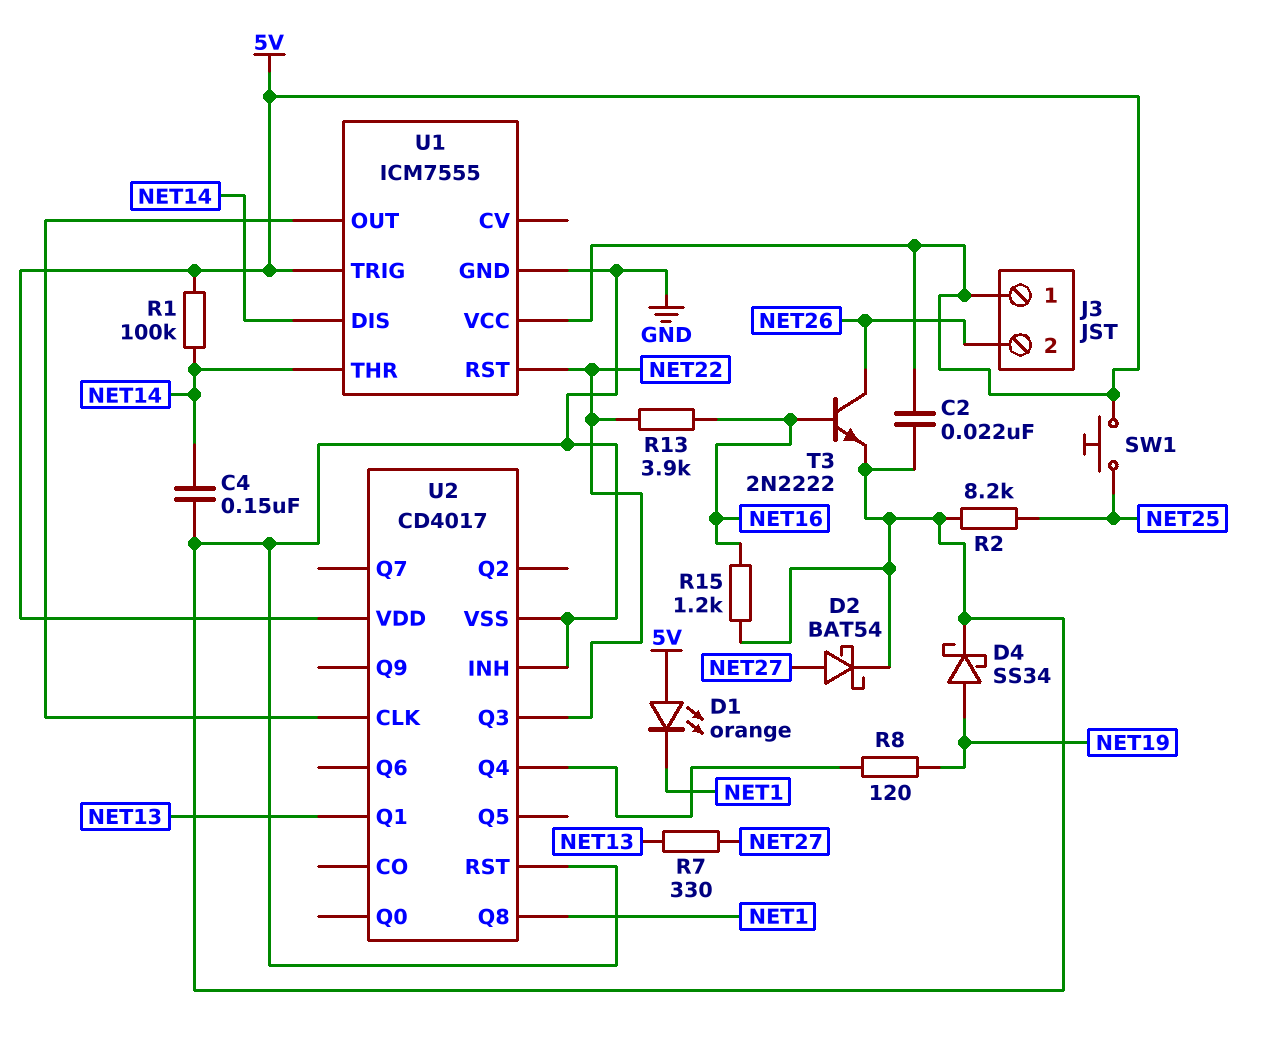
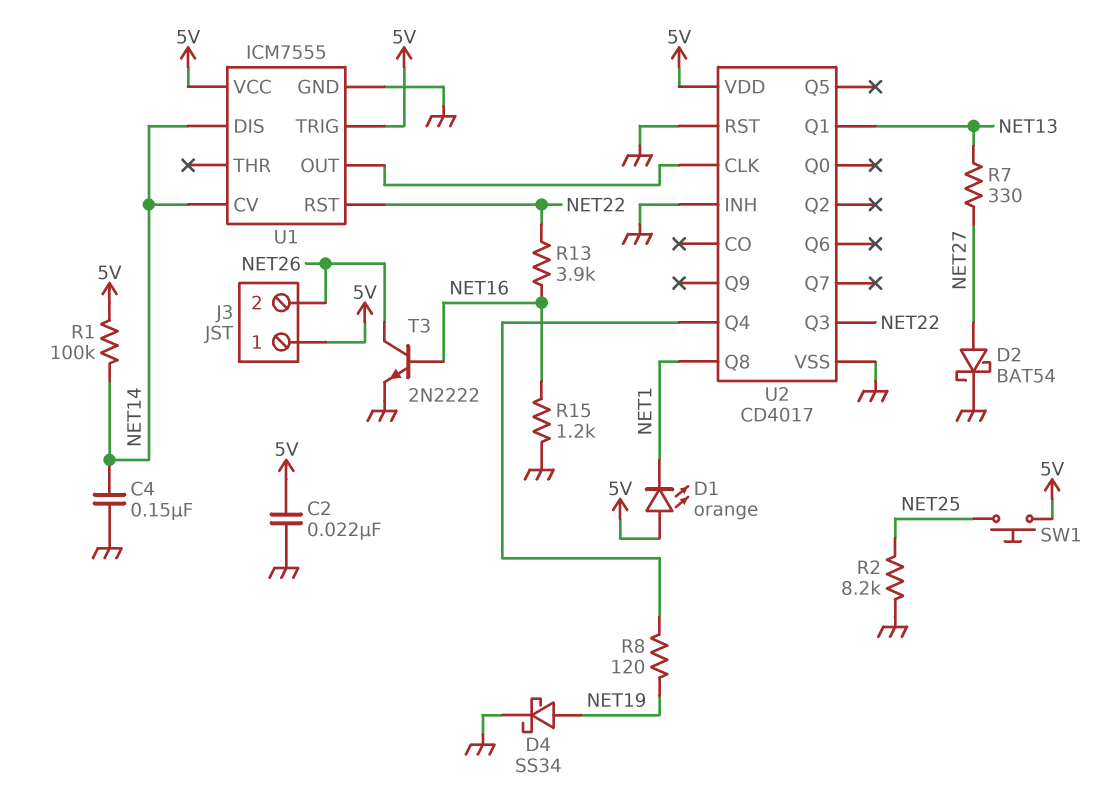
U1 pin CV: none -> NET14
U1 pin THR: NET14 -> none

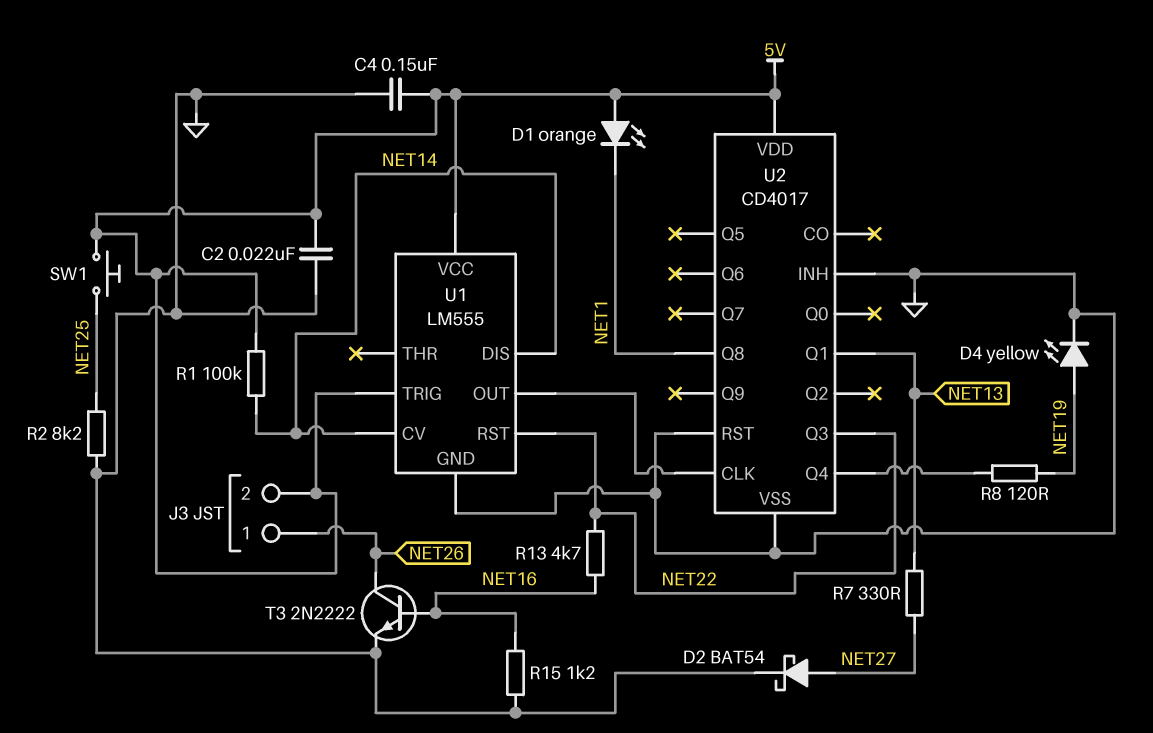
C4: 150nF (GND, NET14) -> 150nF (5V, GND)
D4: schottky SS34 (A NET19, K GND) -> LED yellow (A NET19, K GND)
J3 pin 1: 5V -> NET26
J3 pin 2: NET26 -> 5V
R13: 3.9k (NET16, NET22) -> 4.7k (NET16, NET22)
U1: ICM7555 -> LM555

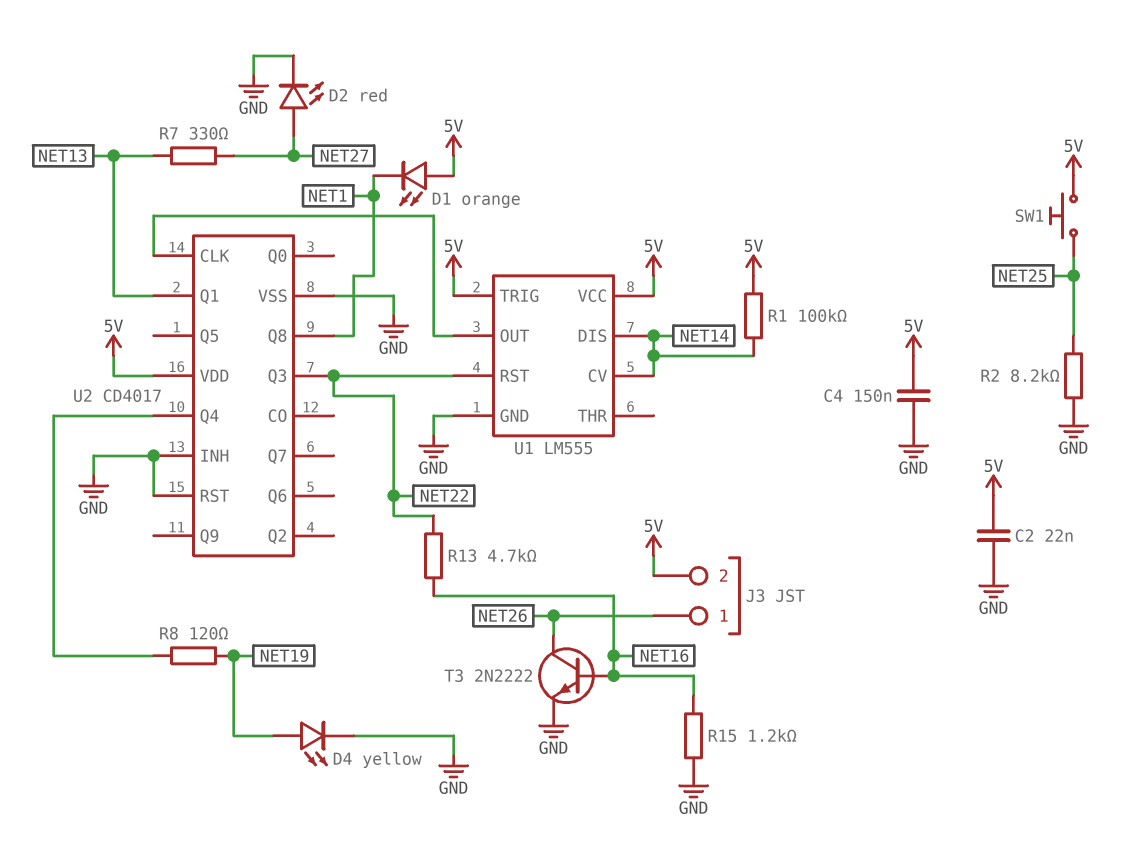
D2: schottky BAT54 (A NET27, K GND) -> LED red (A NET27, K GND)

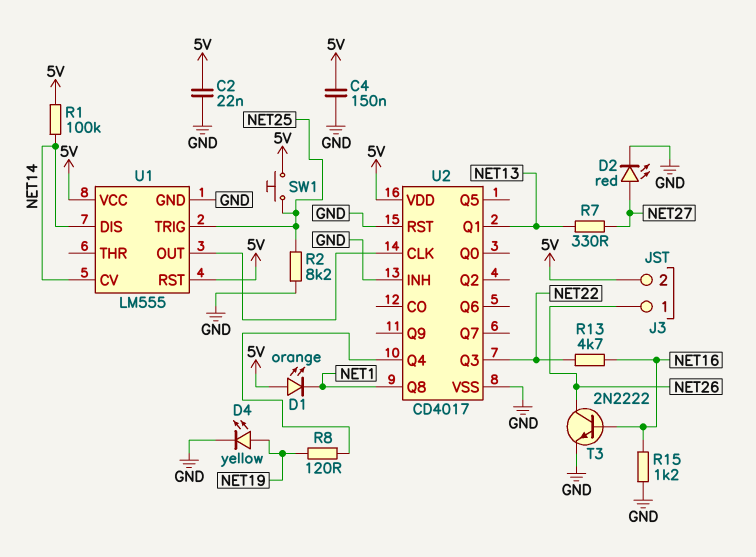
U1 pin RST: NET22 -> 5V
U1 pin TRIG: 5V -> NET25

